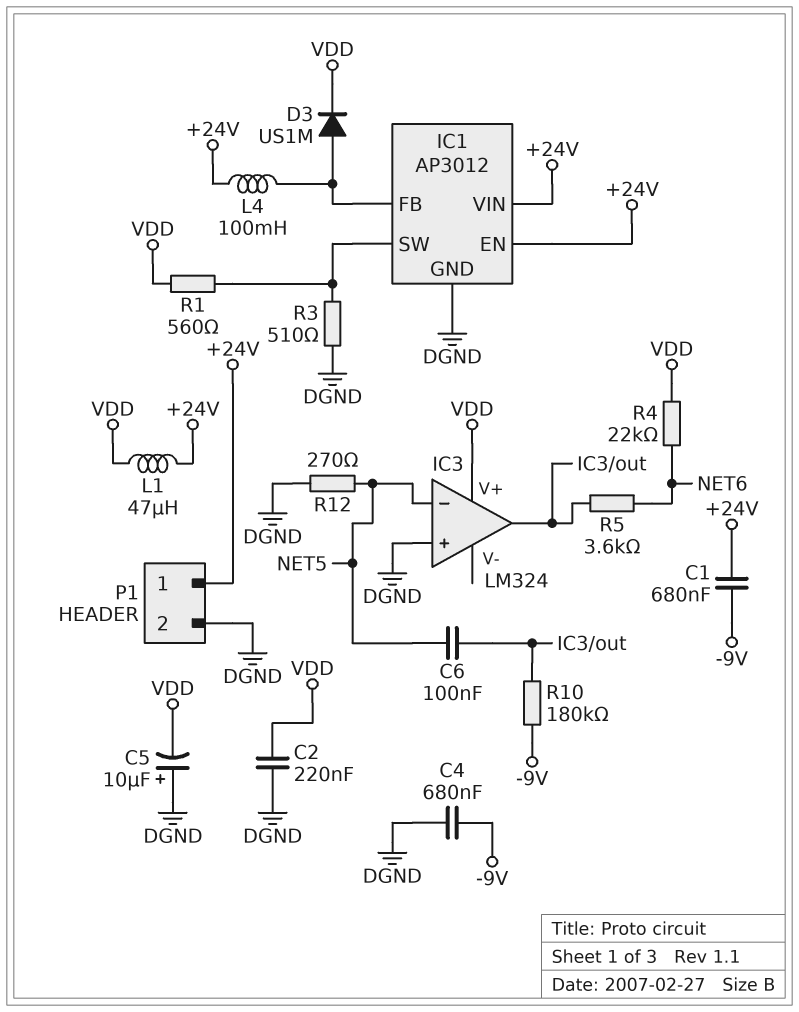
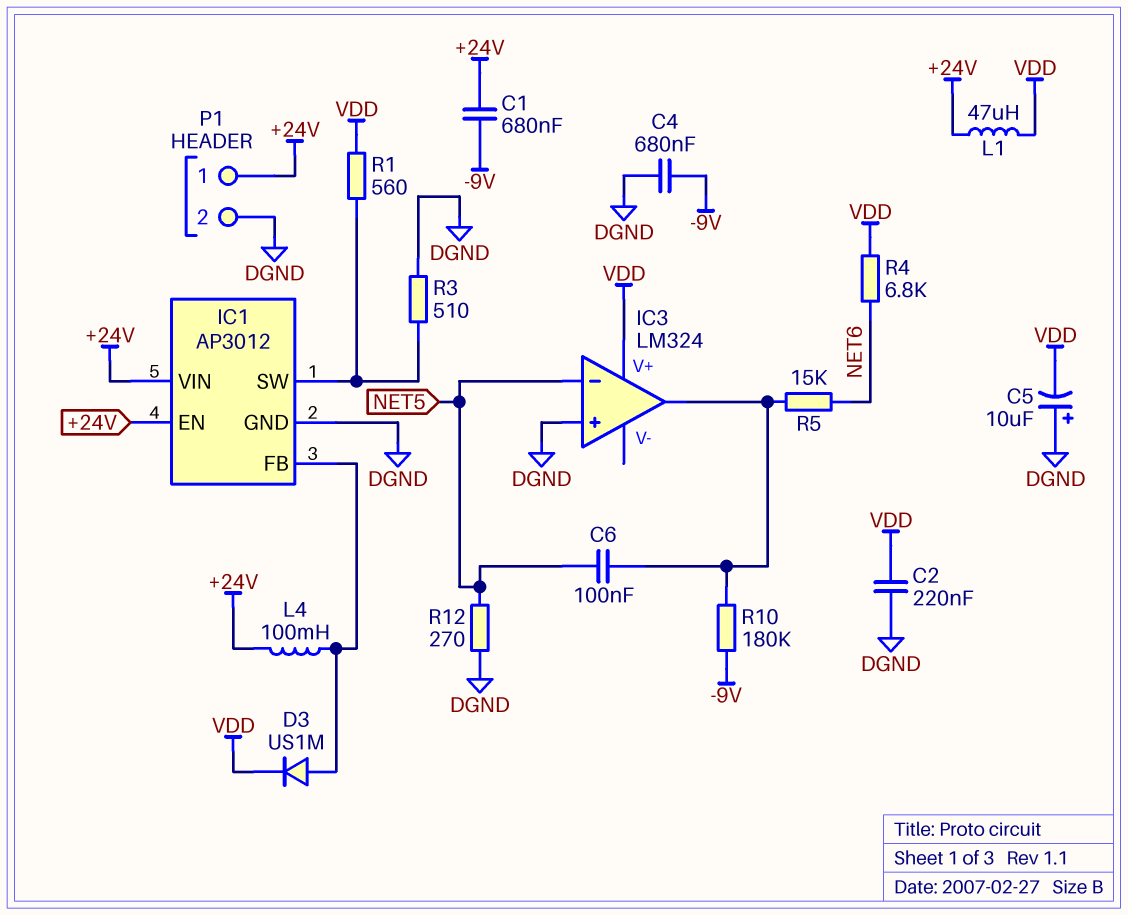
R4: 22k (NET6, VDD) -> 6.8k (NET6, VDD)
R5: 3.6k (IC3/out, NET6) -> 15k (IC3/out, NET6)

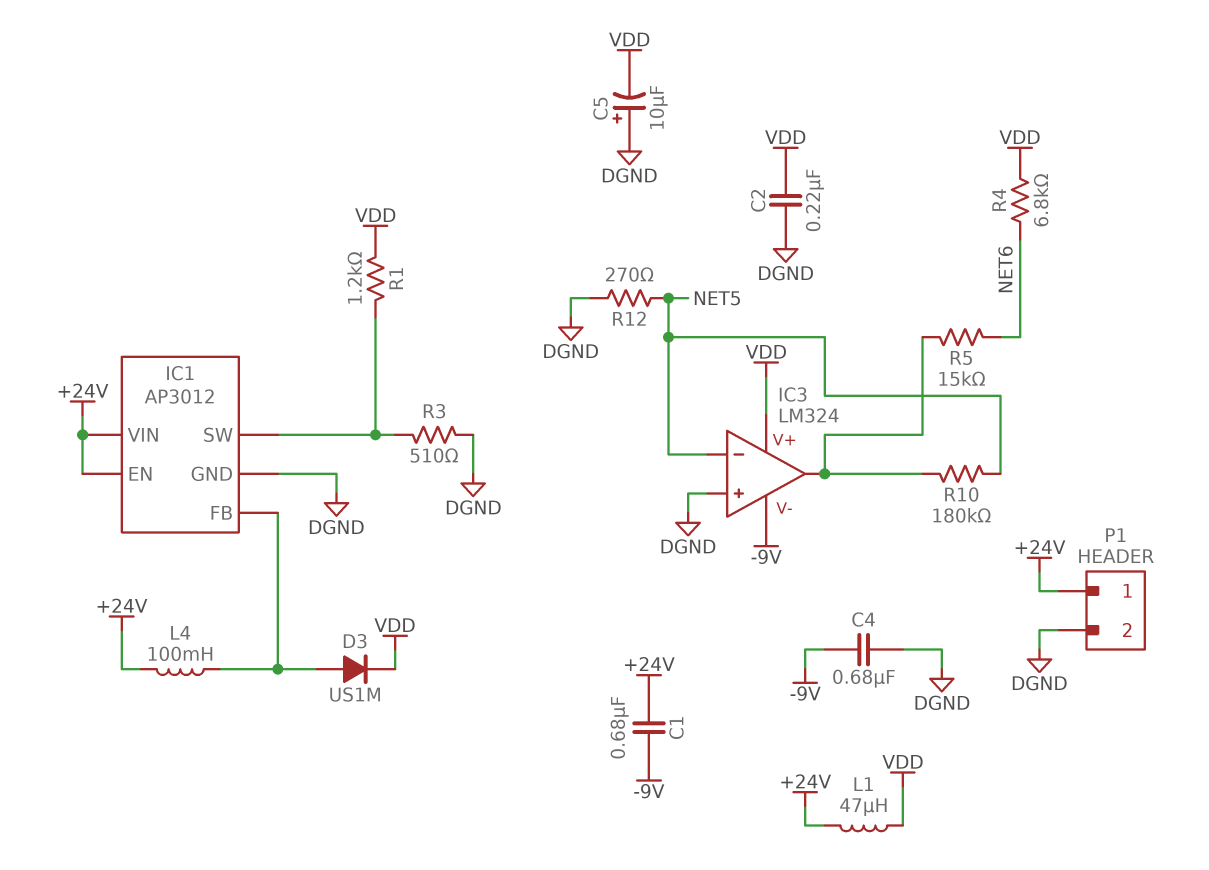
C6: 100nF (IC3/out, NET5) -> none
IC3 pin V-: none -> -9V
R1: 560 (IC1/SW, VDD) -> 1.2k (IC1/SW, VDD)
R10: 180k (-9V, IC3/out) -> 180k (IC3/out, NET5)

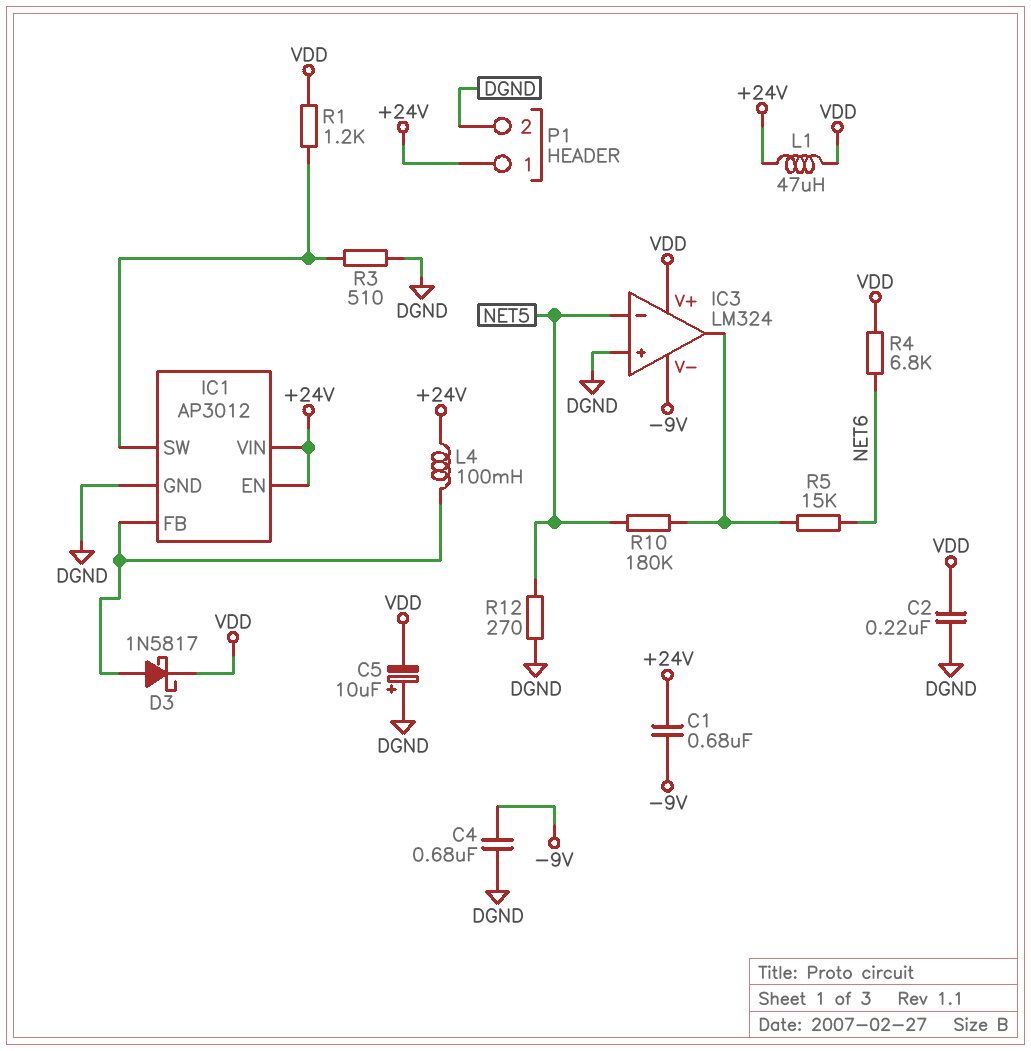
D3: diode US1M (A IC1/FB, K VDD) -> schottky 1N5817 (A IC1/FB, K VDD)

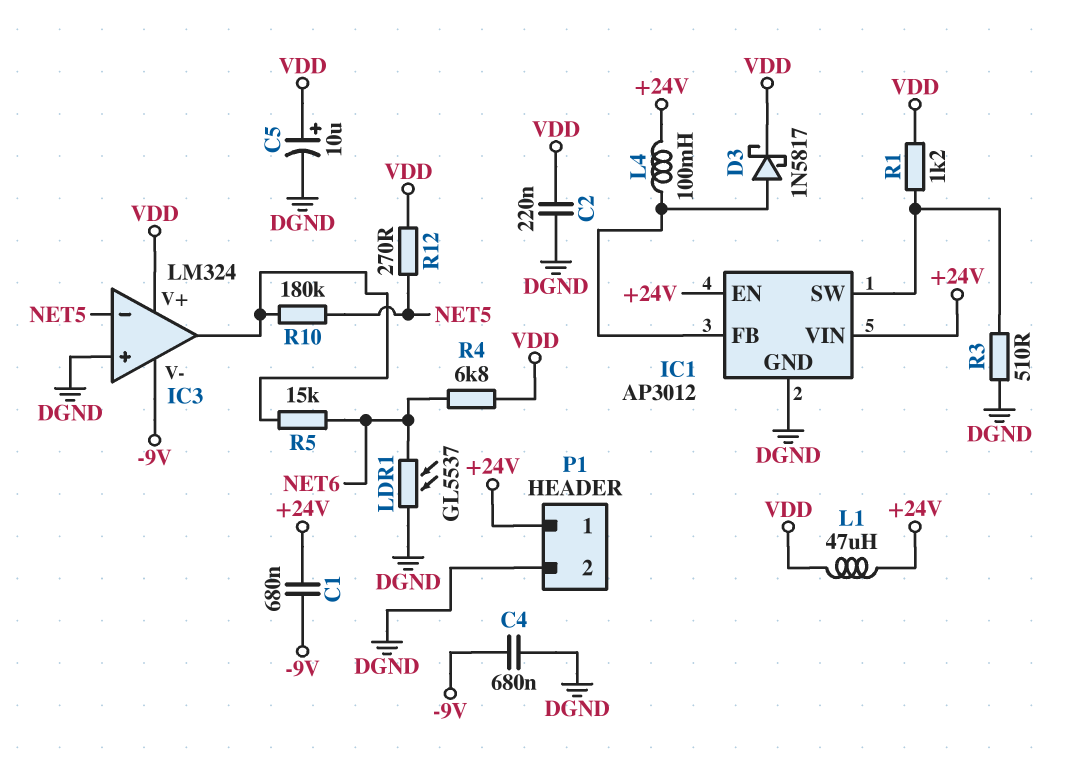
C5: 10uF (plus DGND, minus VDD) -> 10uF (plus VDD, minus DGND)
LDR1: none -> GL5537 (DGND, NET6)
R12: 270 (DGND, NET5) -> 270 (NET5, VDD)

